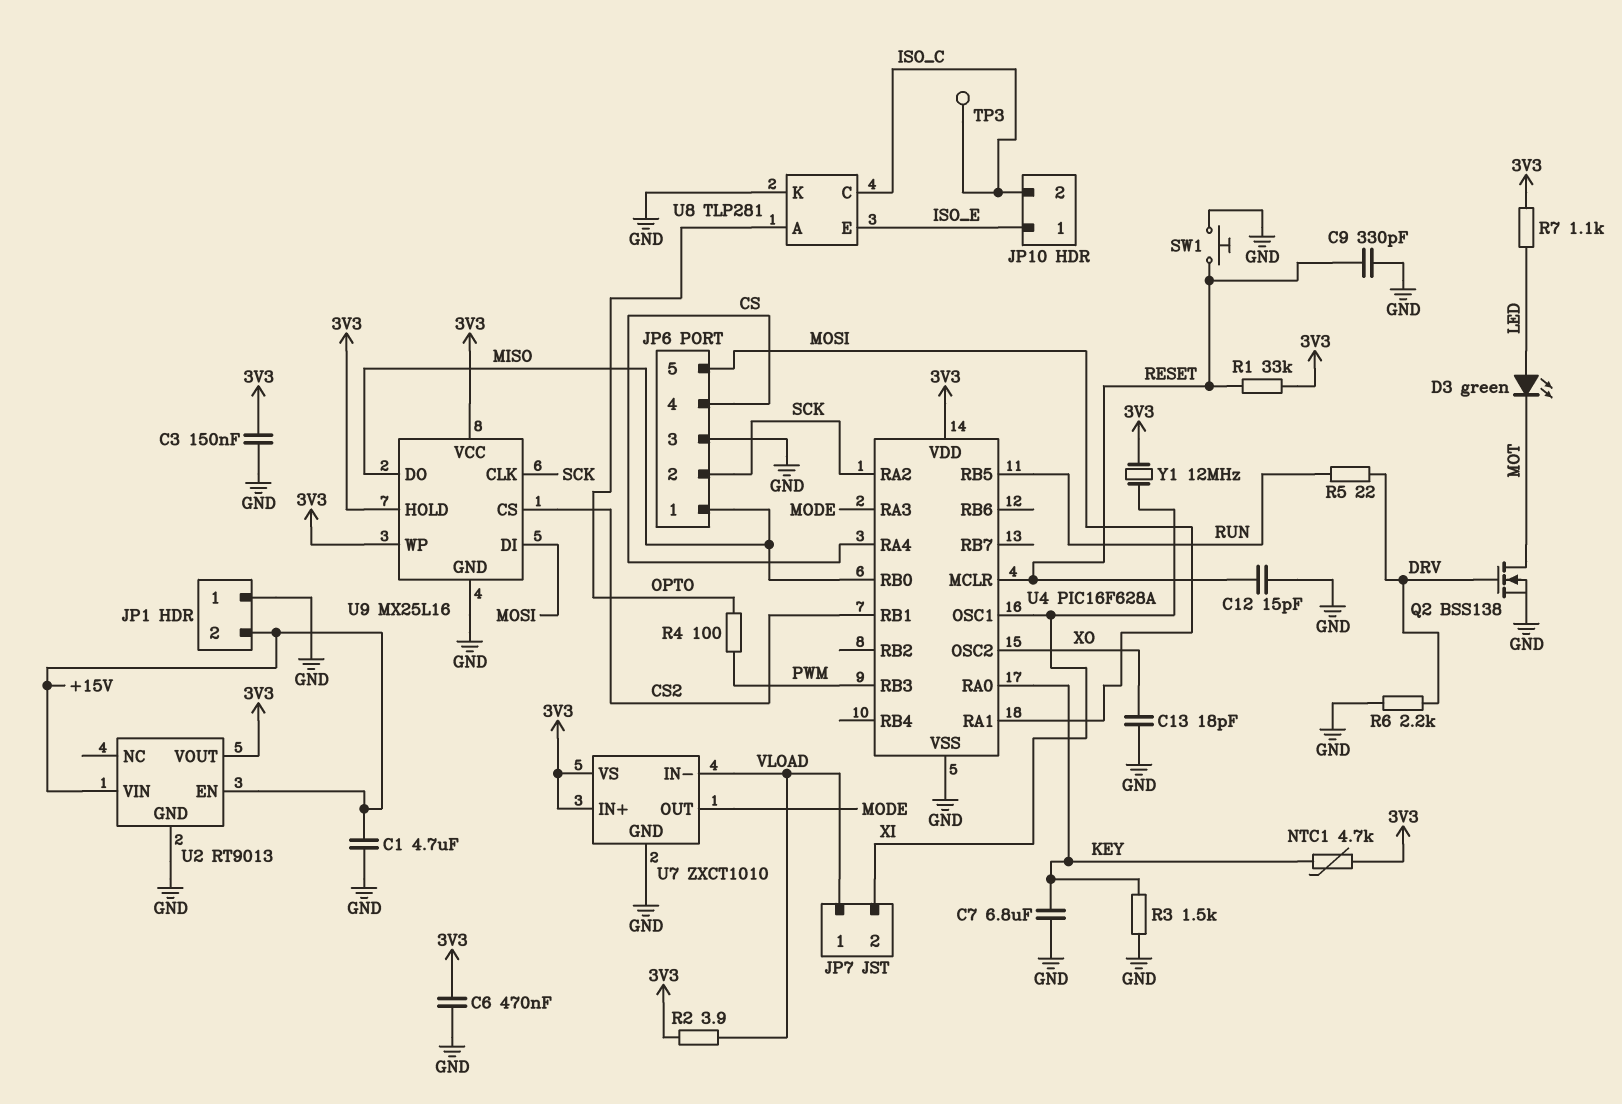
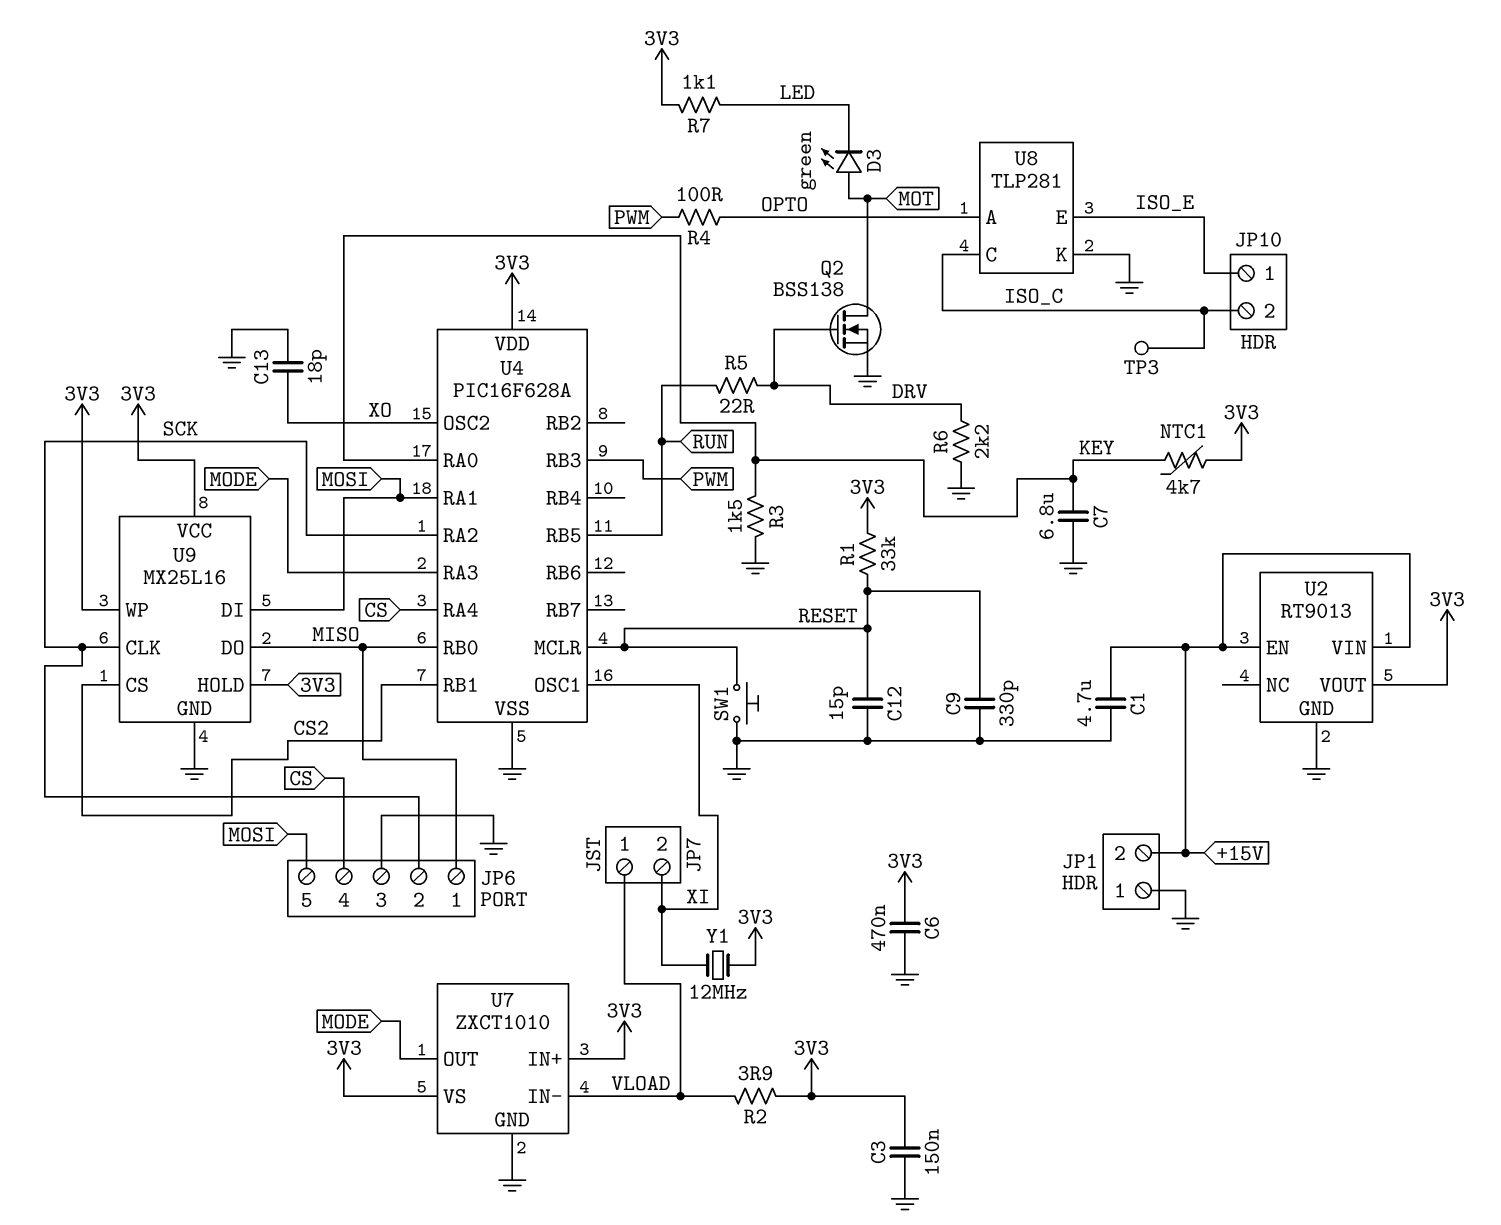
D3: LED green (A LED, K MOT) -> LED green (A MOT, K LED)

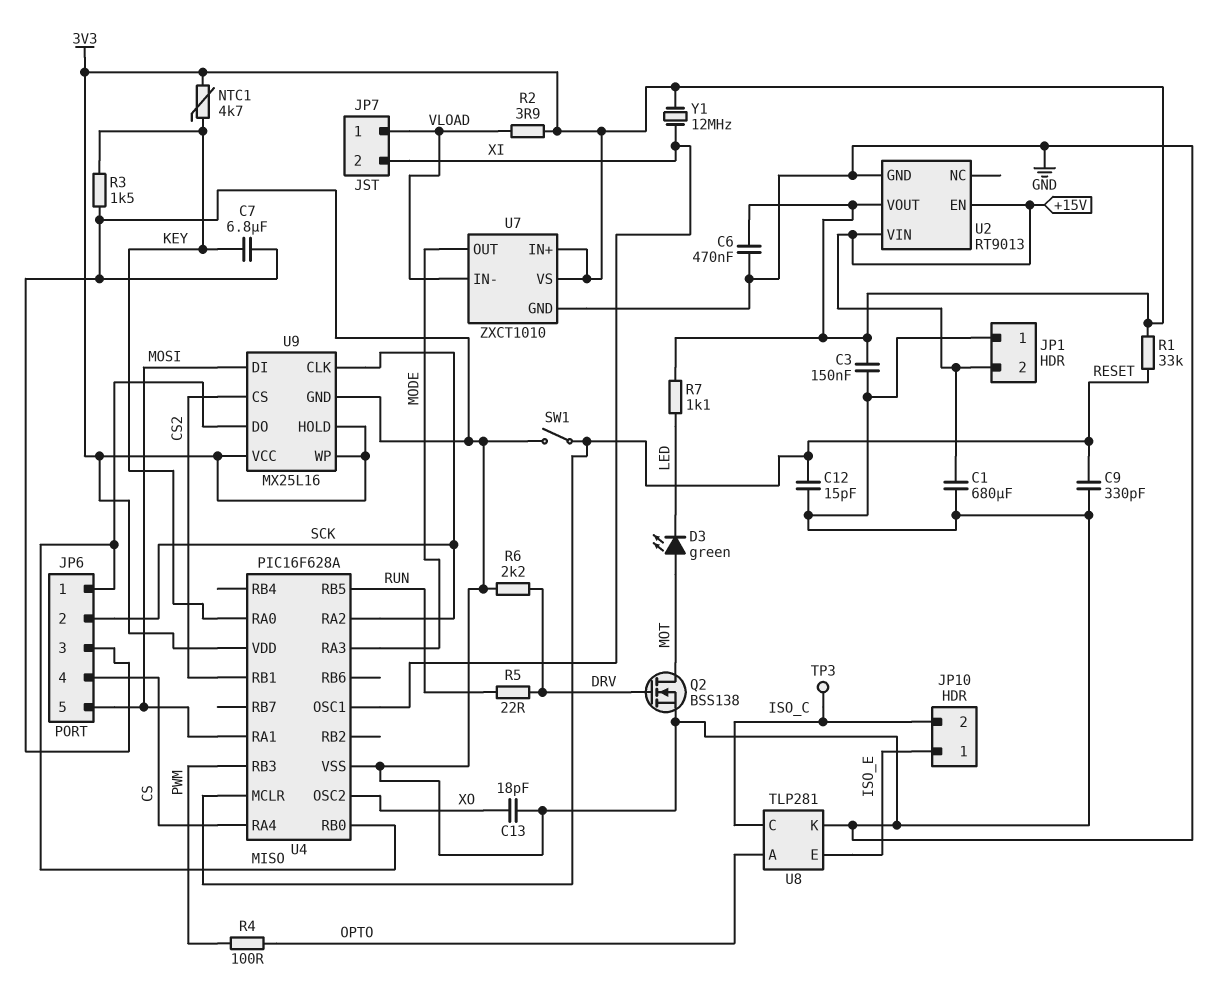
C1: 4.7uF (+15V, GND) -> 680uF (+15V, GND)
SW1: button (GND, RESET) -> switch (GND, RESET)

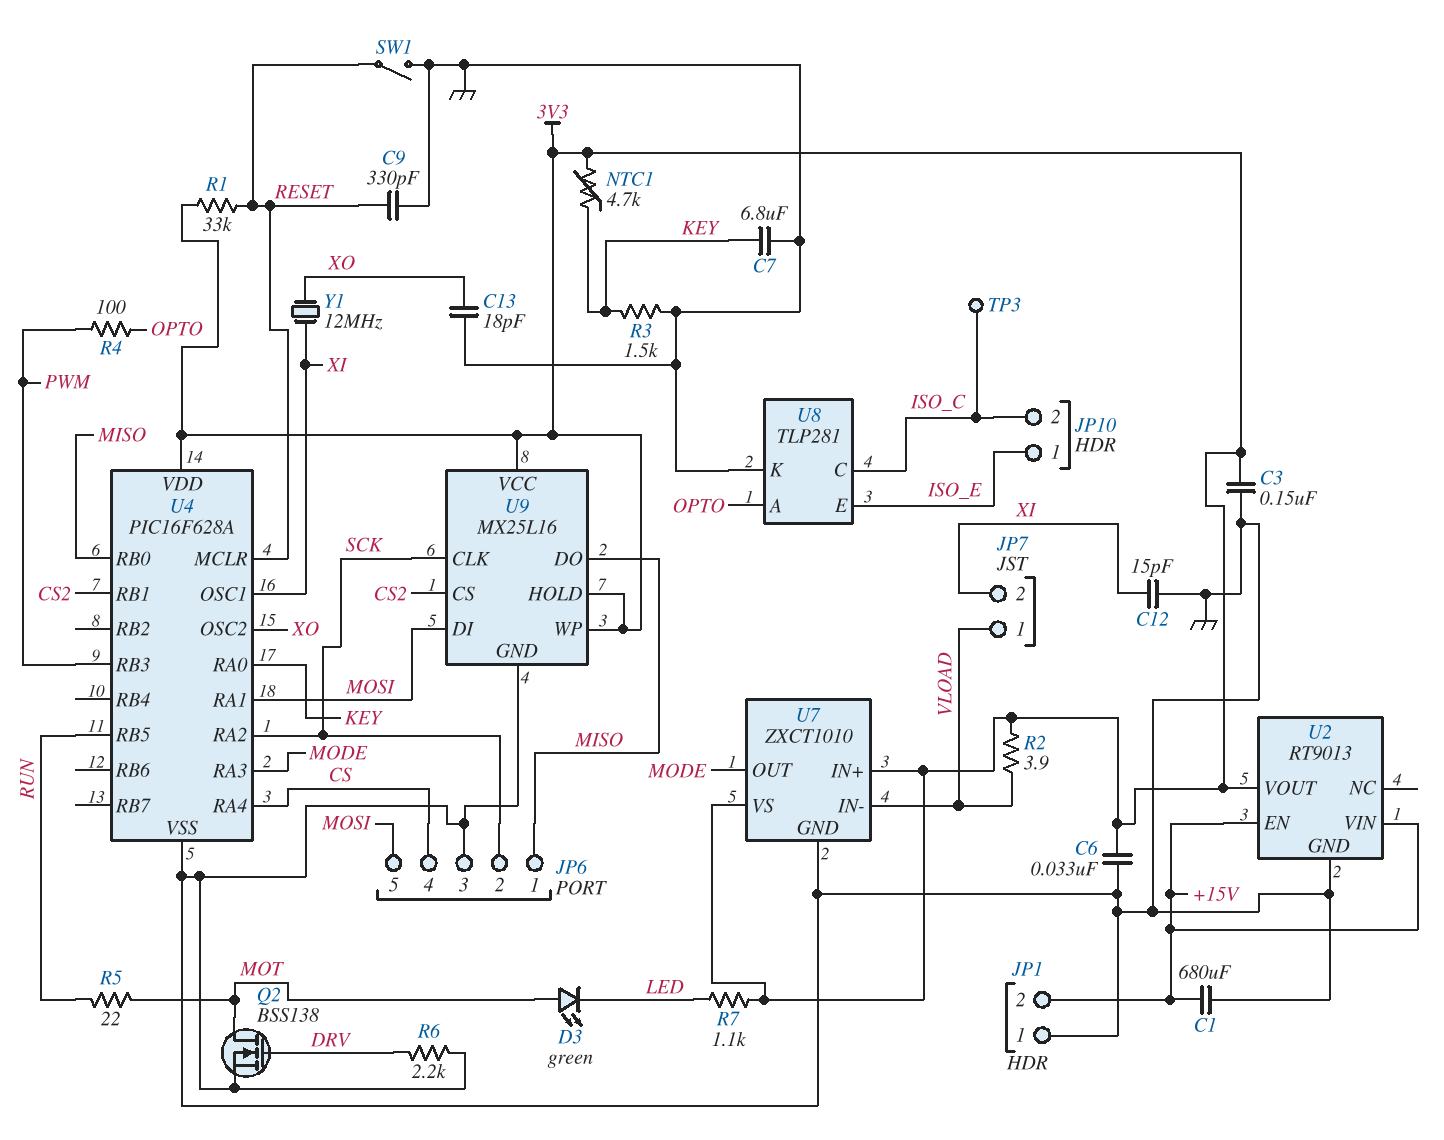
C6: 470nF (3V3, GND) -> 33nF (3V3, GND)
C12: 15pF (GND, RESET) -> 15pF (GND, XI)
R5: 22 (DRV, RUN) -> 22 (MOT, RUN)
Y1: 12MHz (3V3, XI) -> 12MHz (XI, XO)

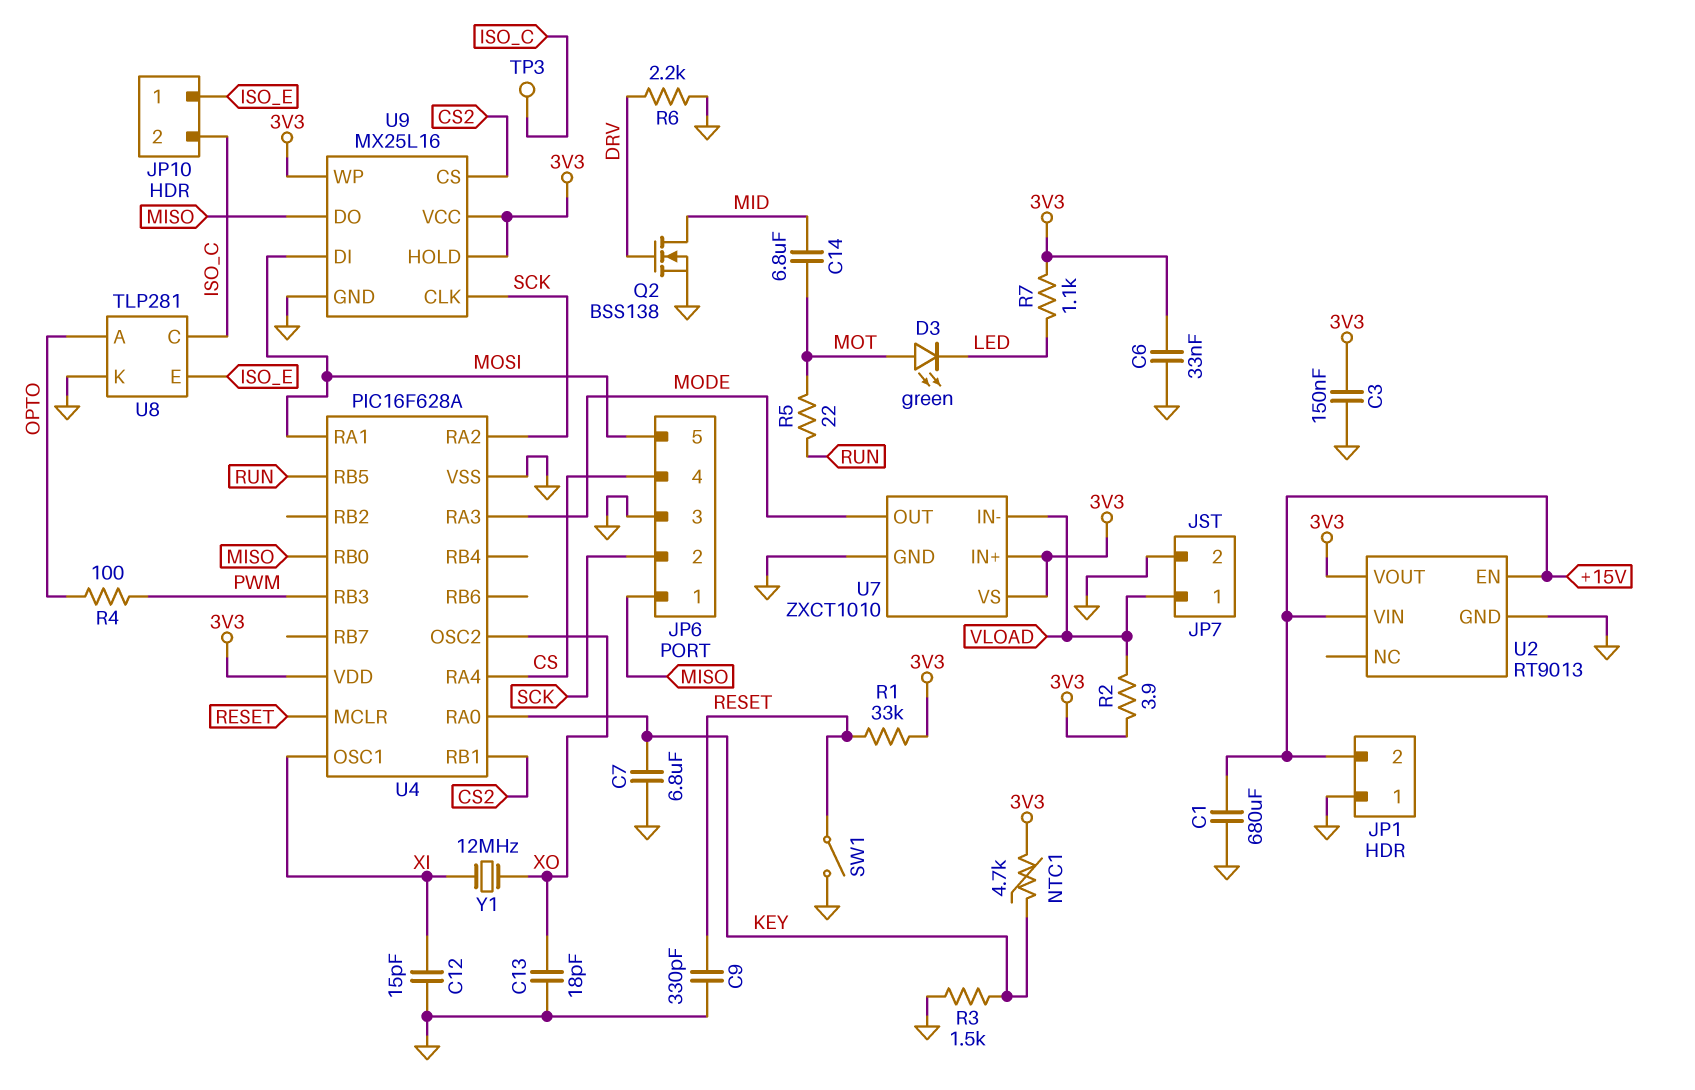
C14: none -> 6.8uF (MID, MOT)
JP7 pin 2: XI -> GND
Q2: NMOS BSS138 (G DRV, D MOT, S GND) -> NMOS BSS138 (G DRV, D MID, S GND)

